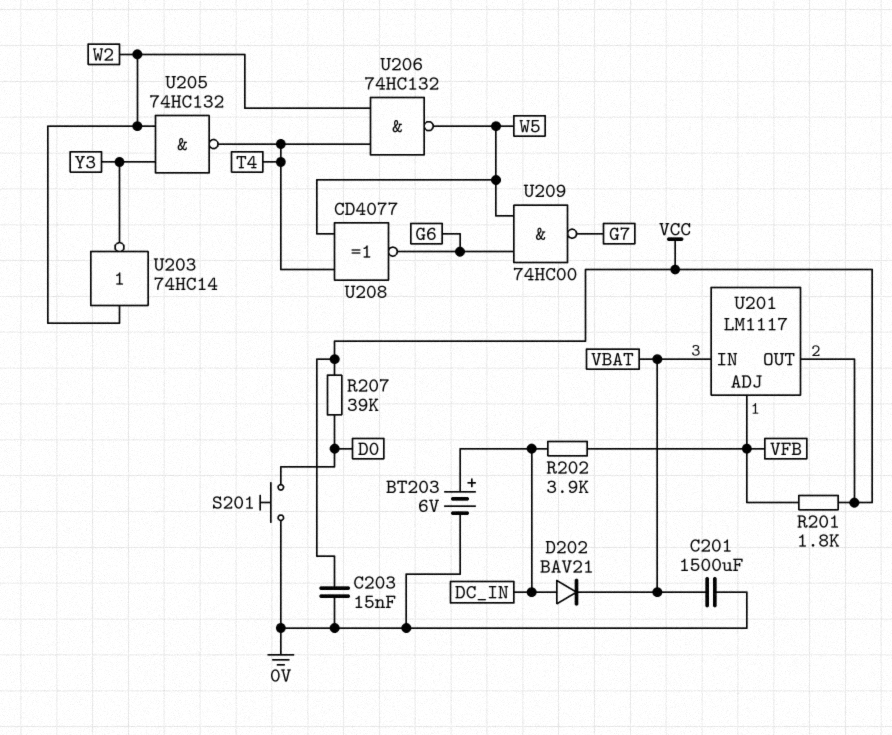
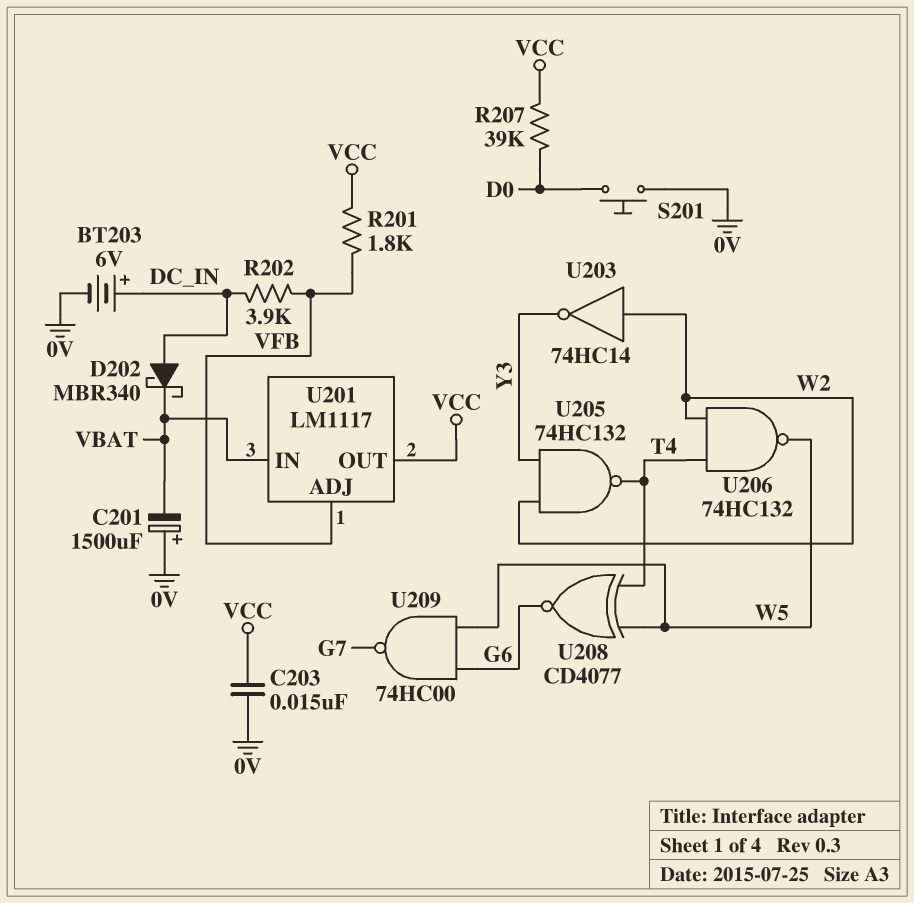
C201: 1500uF (0V, VBAT) -> 1500uF (plus 0V, minus VBAT)
D202: diode BAV21 (A DC_IN, K VBAT) -> schottky MBR340 (A DC_IN, K VBAT)

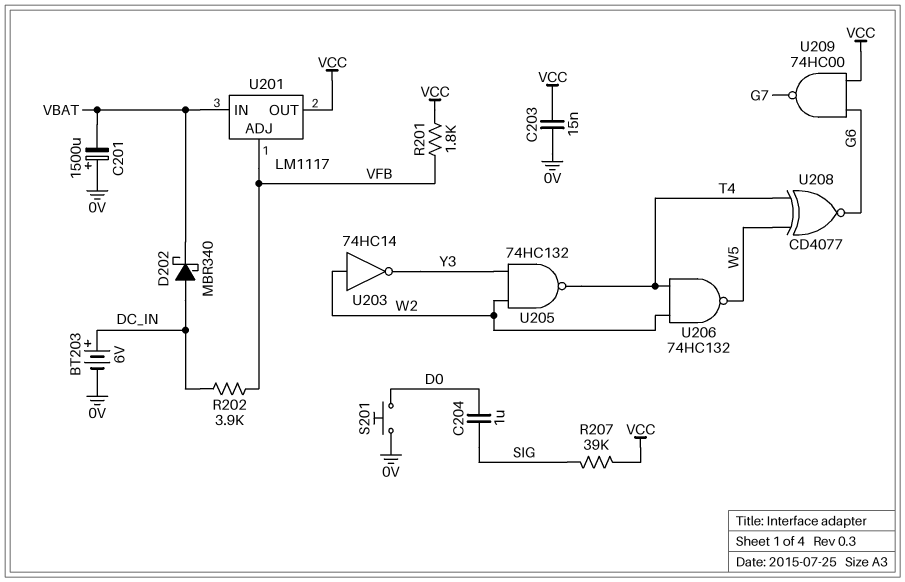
C204: none -> 1uF (D0, SIG)
R207: 39k (D0, VCC) -> 39k (SIG, VCC)
U209: NAND 74HC00 (in G6, in W5, out G7) -> NAND 74HC00 (in G6, in VCC, out G7)

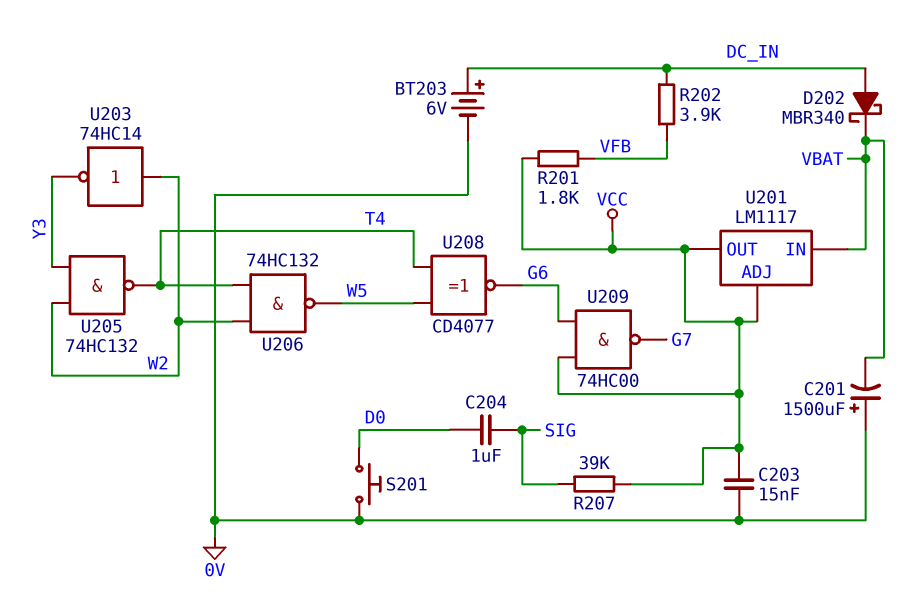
U201 pin ADJ: VFB -> VCC

